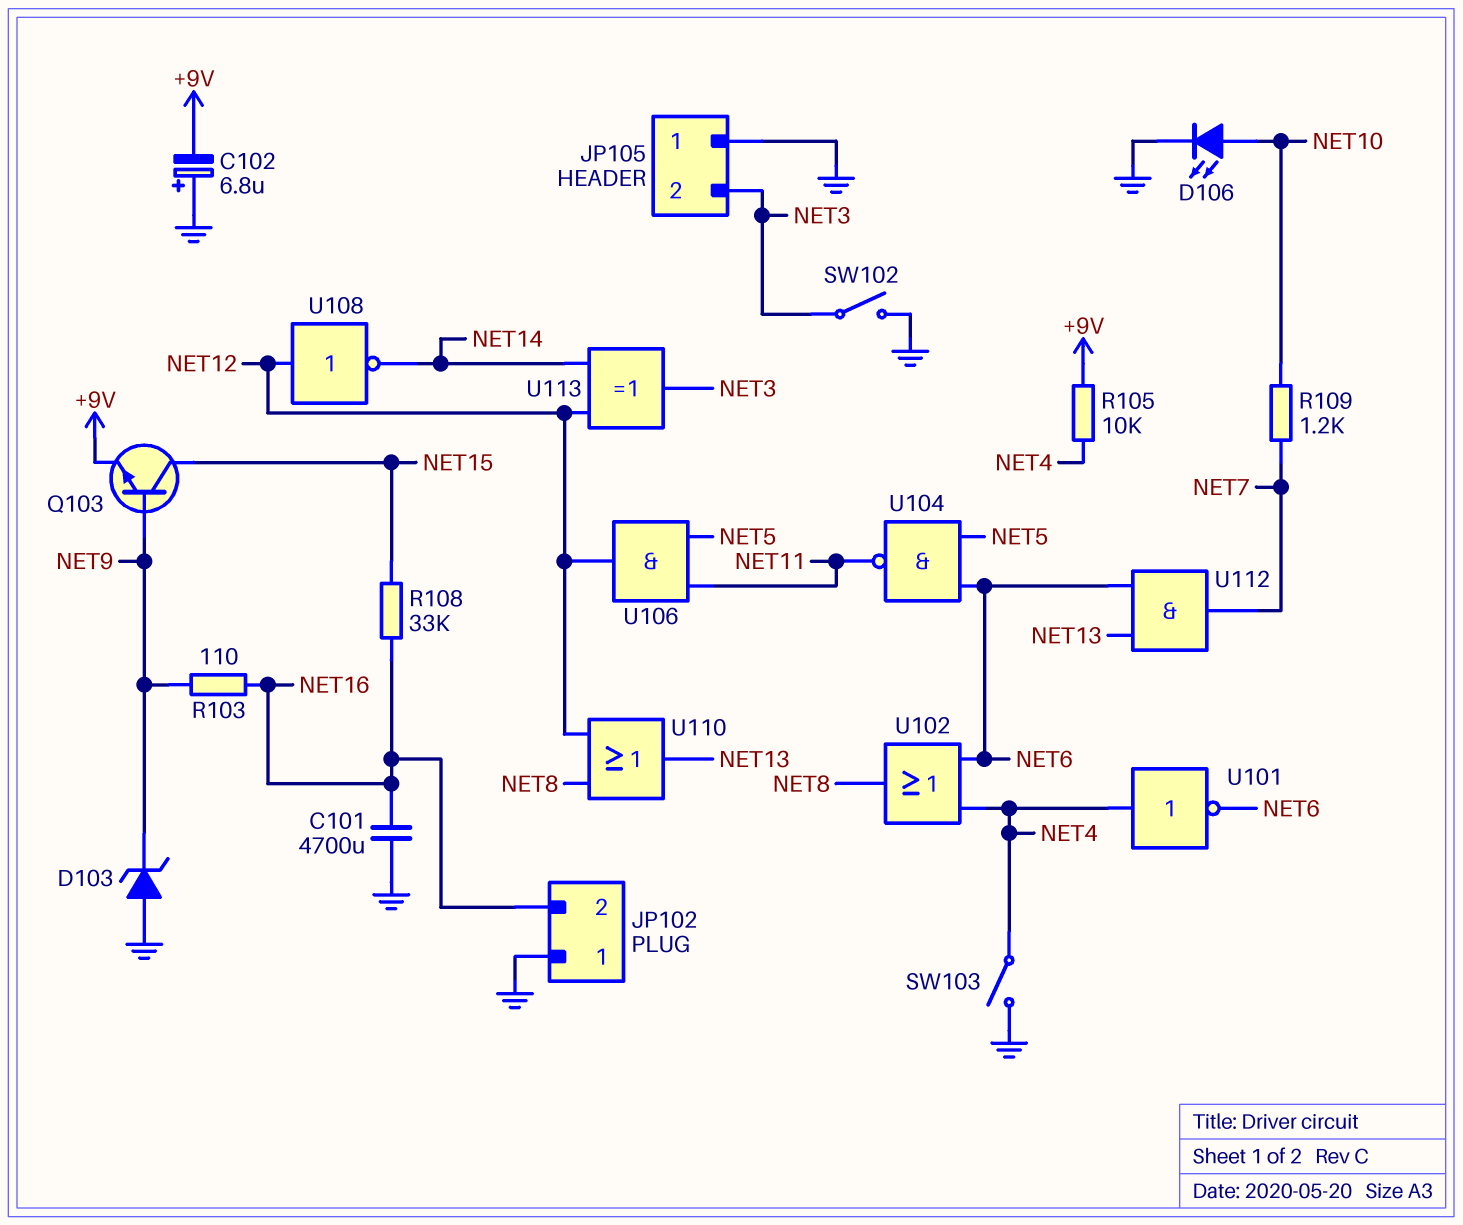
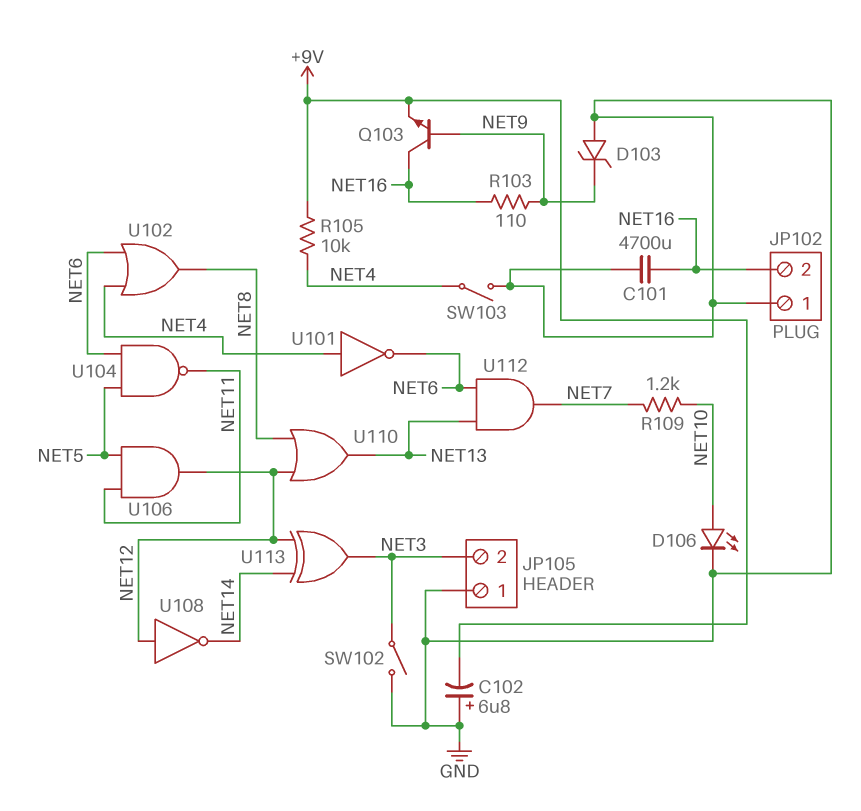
Q103: NPN (B NET9, C NET15, E +9V) -> NPN (B NET9, C NET16, E +9V)
R108: 33k (NET15, NET16) -> none

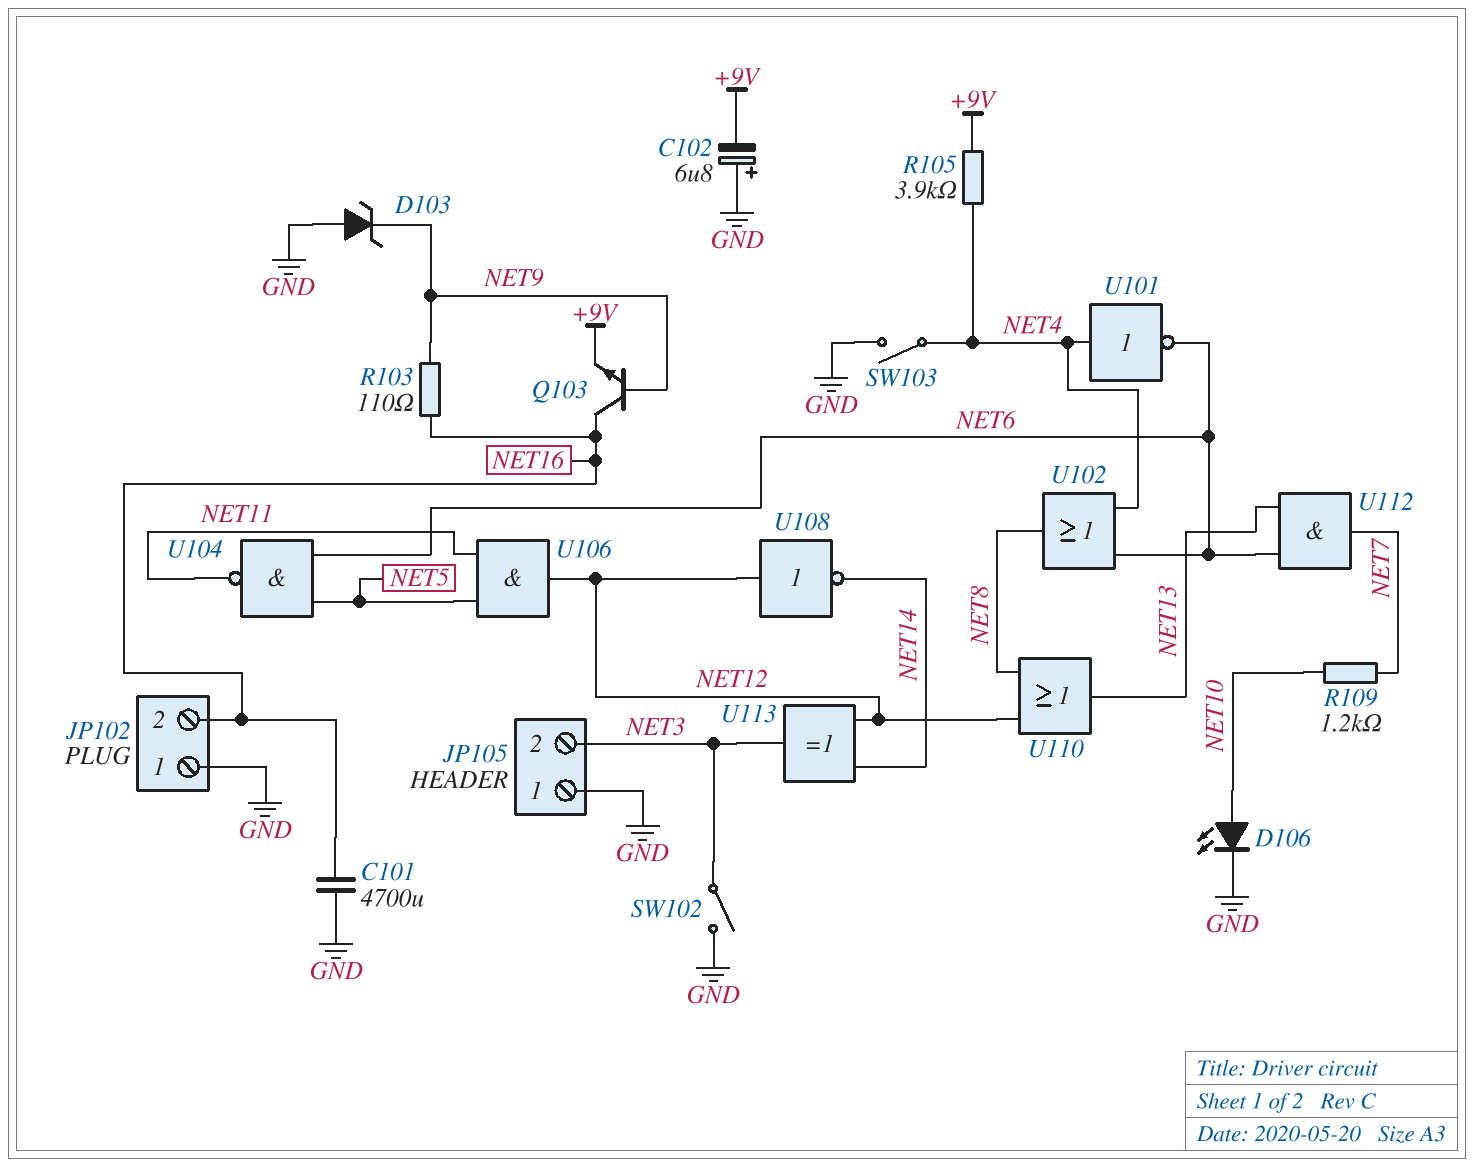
R105: 10k (+9V, NET4) -> 3.9k (+9V, NET4)

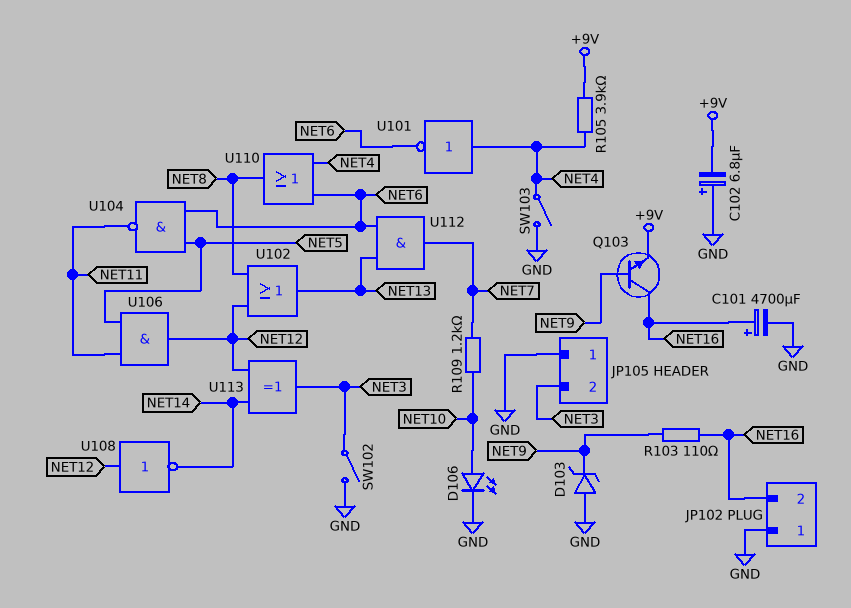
C101: 4700uF (GND, NET16) -> 4700uF (plus NET16, minus GND)
U102: OR (in NET4, in NET6, out NET8) -> OR (in NET8, in NET12, out NET13)
U110: OR (in NET8, in NET12, out NET13) -> OR (in NET4, in NET6, out NET8)

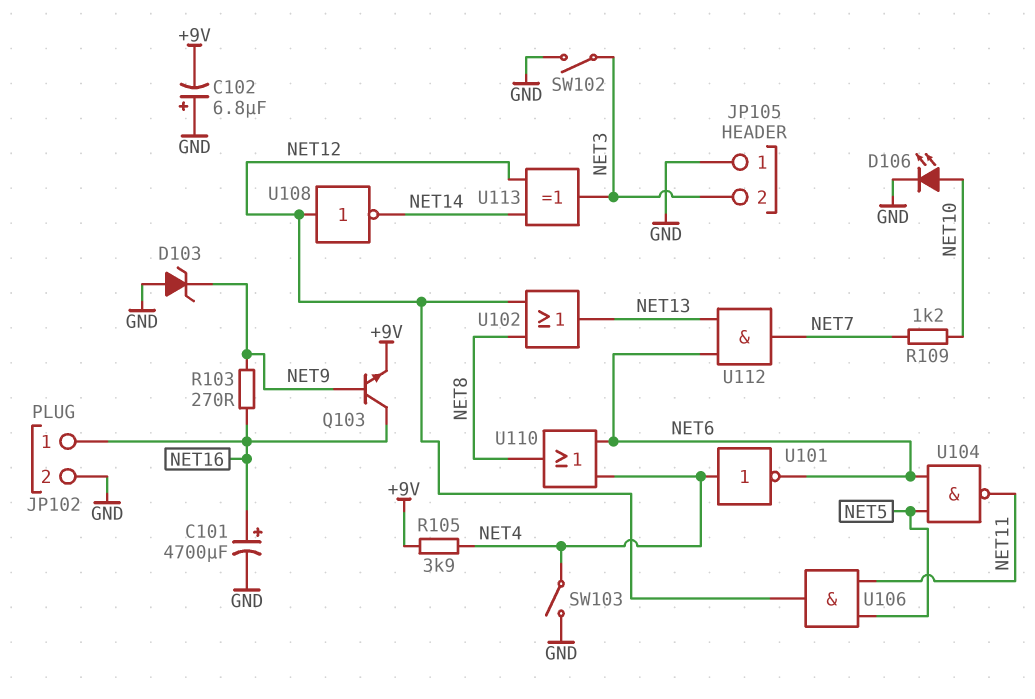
JP102 pin 1: GND -> NET16
JP102 pin 2: NET16 -> GND
R103: 110 (NET9, NET16) -> 270 (NET9, NET16)

